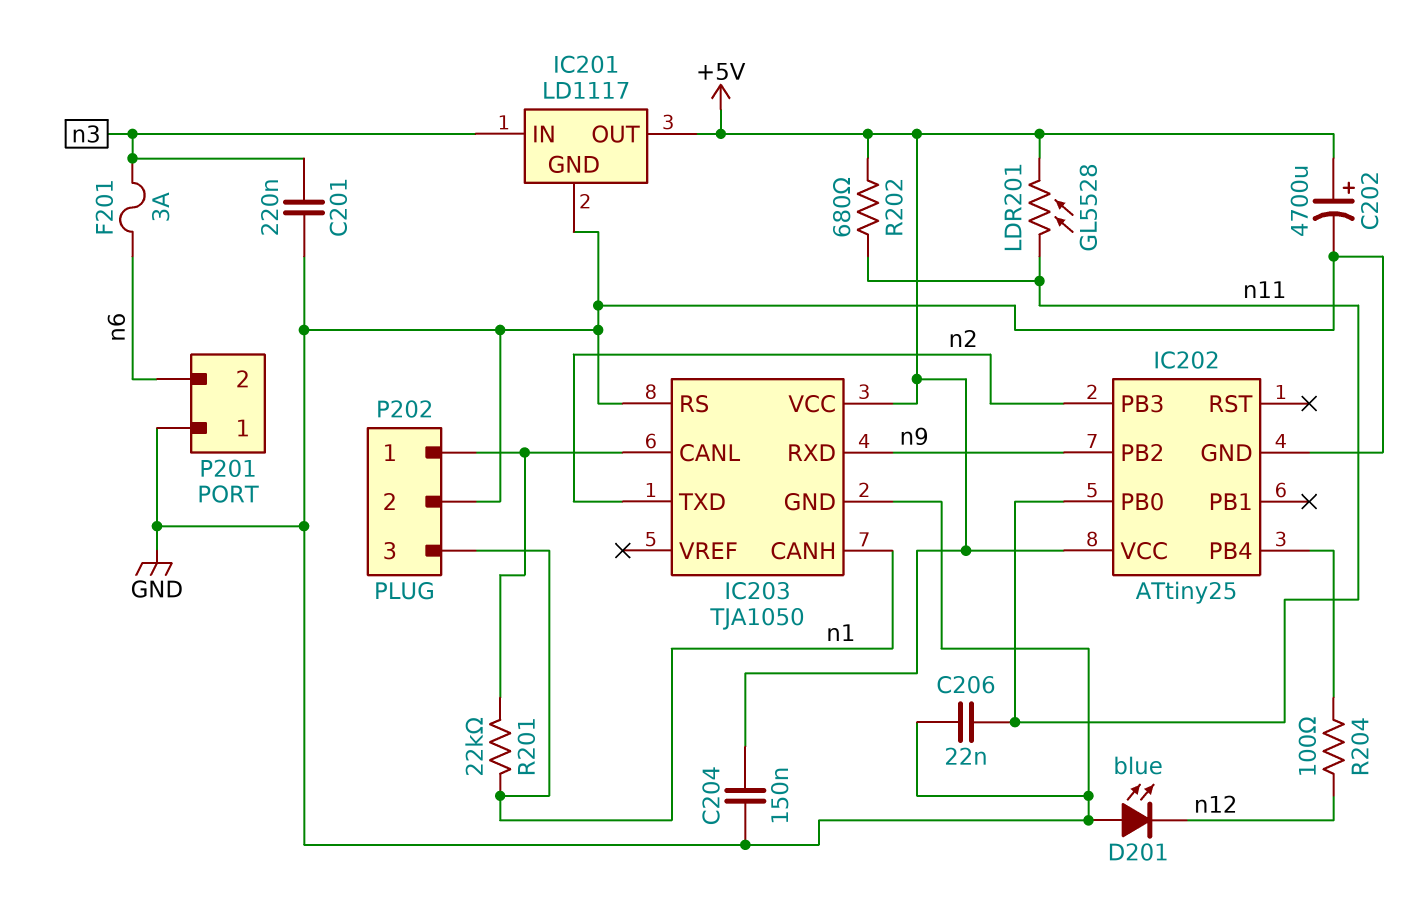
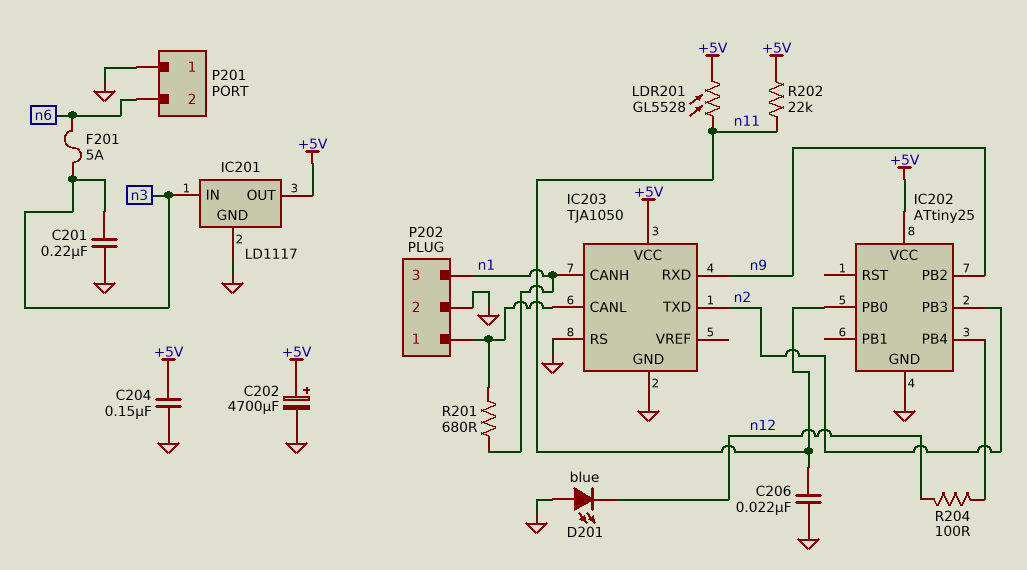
F201: 3A (n3, n6) -> 5A (n3, n6)
R201: 22k (IC203/CANL, n1) -> 680 (IC203/CANL, n1)
R202: 680 (+5V, n11) -> 22k (+5V, n11)

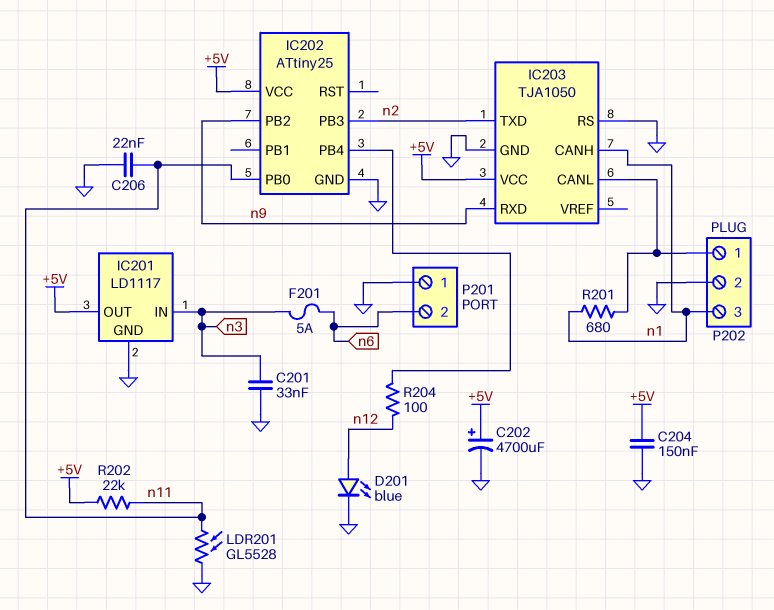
C201: 220nF (GND, n3) -> 33nF (GND, n3)
D201: LED blue (A GND, K n12) -> LED blue (A n12, K GND)
LDR201: GL5528 (+5V, n11) -> GL5528 (GND, n11)

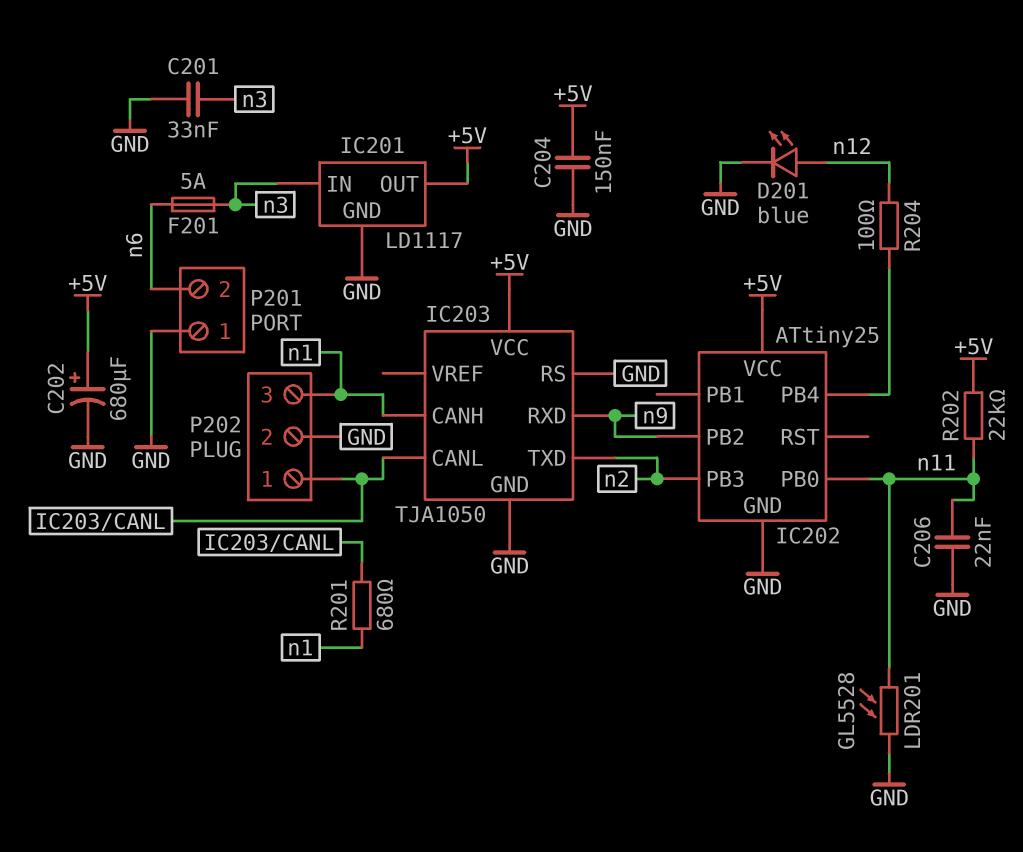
C202: 4700uF (plus +5V, minus GND) -> 680uF (plus +5V, minus GND)

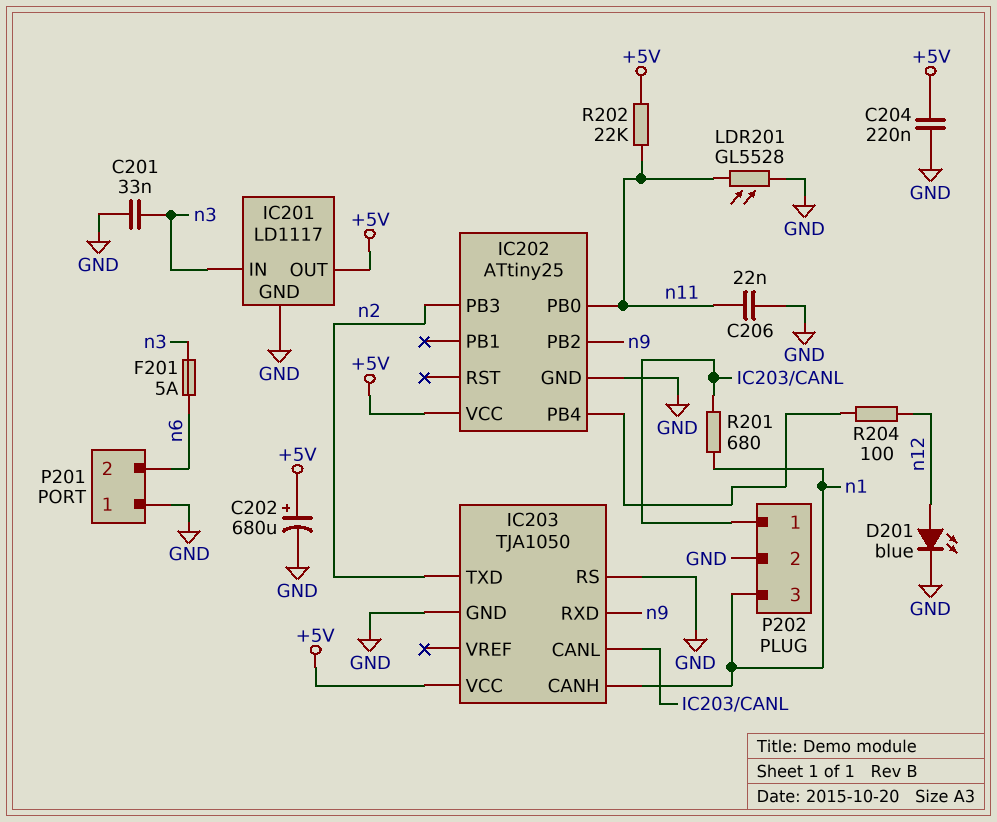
C204: 150nF (+5V, GND) -> 220nF (+5V, GND)

